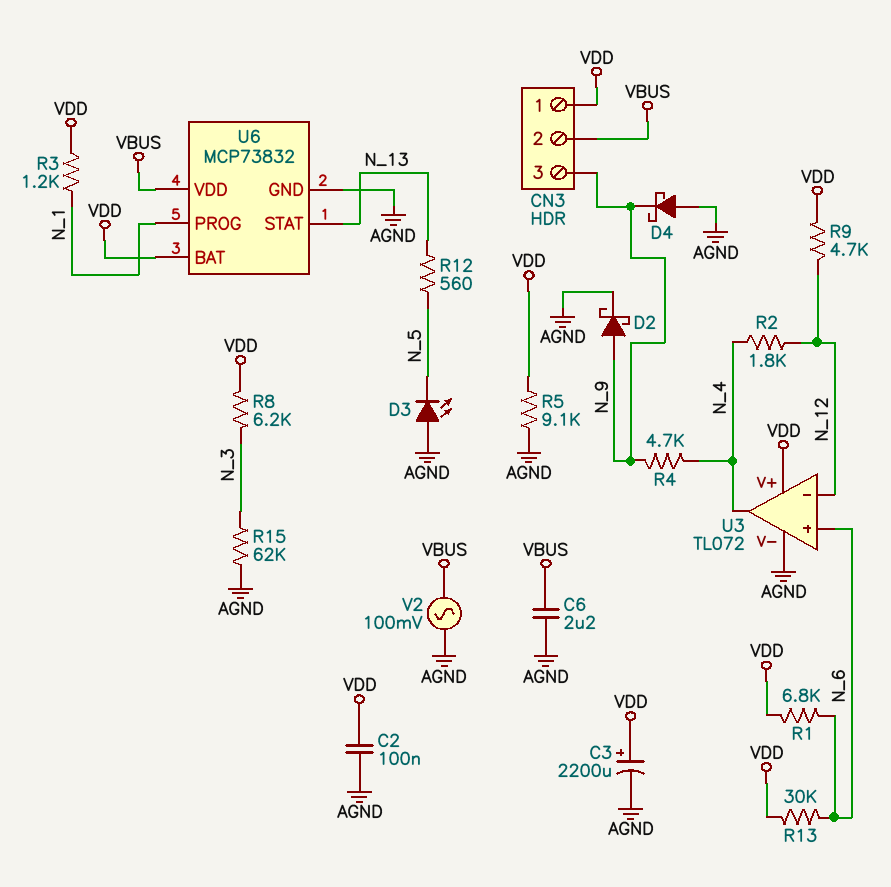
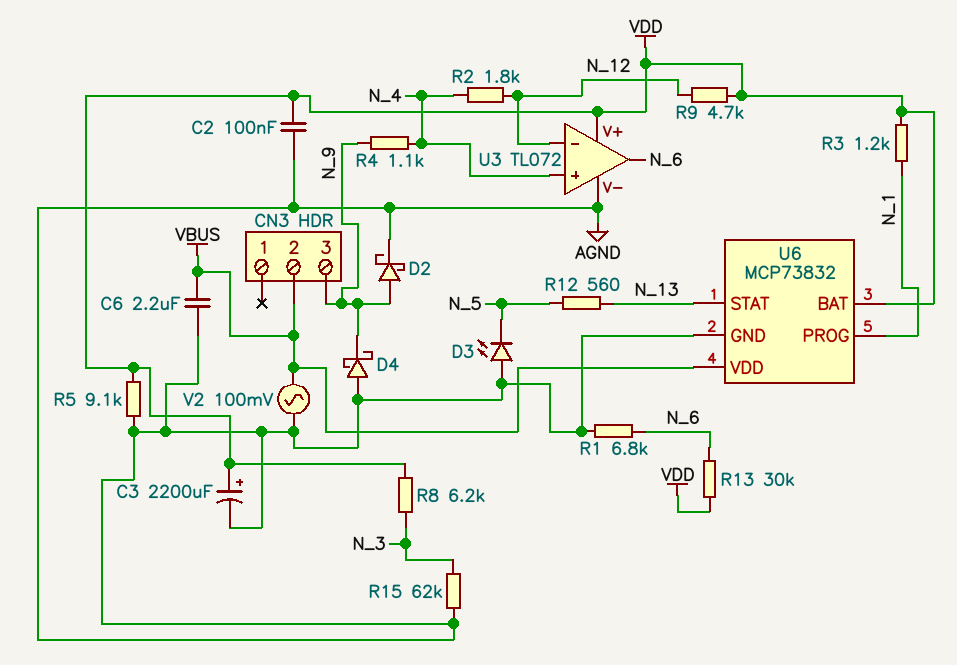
CN3 pin 1: VDD -> none
R1: 6.8k (N_6, VDD) -> 6.8k (AGND, N_6)
R4: 4.7k (N_4, N_9) -> 1.1k (N_4, N_9)
U3 pin in+: N_6 -> N_4
U3 pin out: N_4 -> N_6

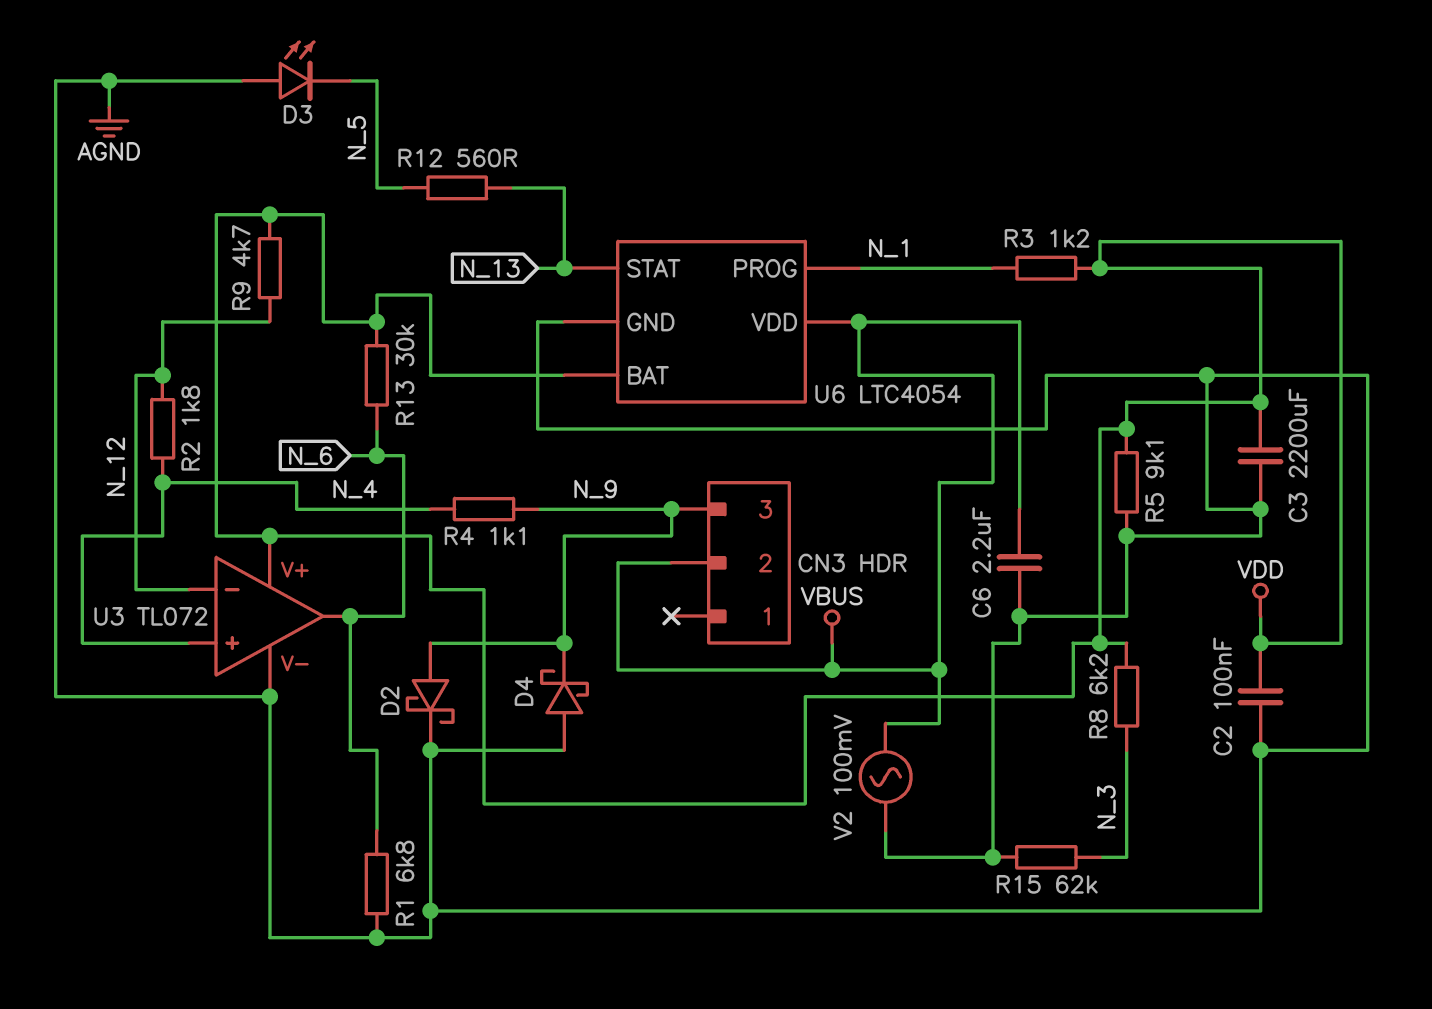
C3: 2200uF (plus VDD, minus AGND) -> 2200uF (AGND, VDD)
U6: MCP73832 -> LTC4054

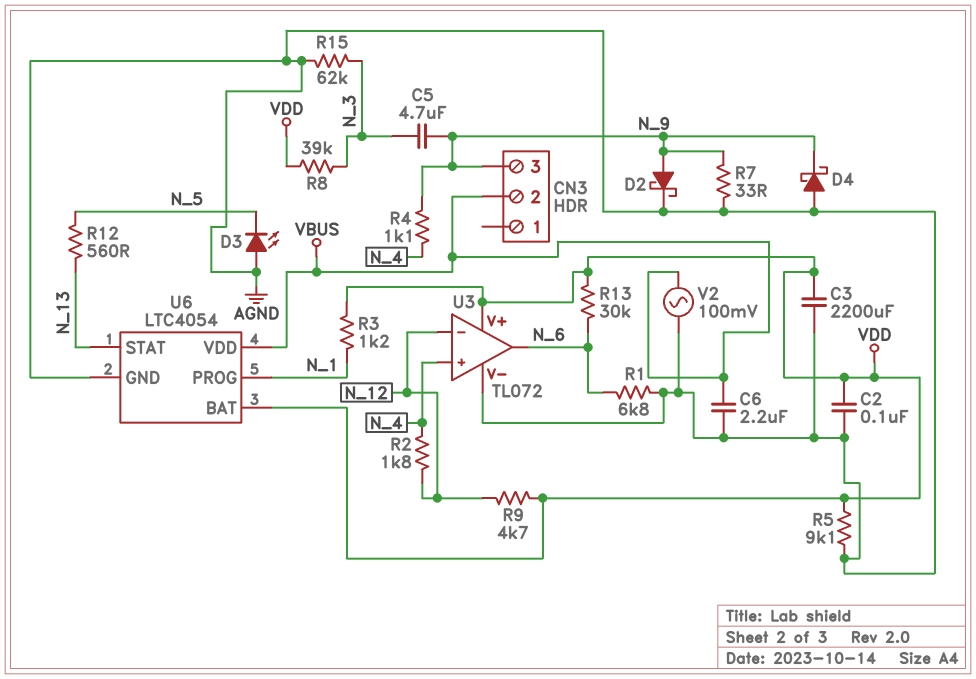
C5: none -> 4.7uF (N_3, N_9)
R7: none -> 33 (AGND, N_9)
R8: 6.2k (N_3, VDD) -> 39k (N_3, VDD)

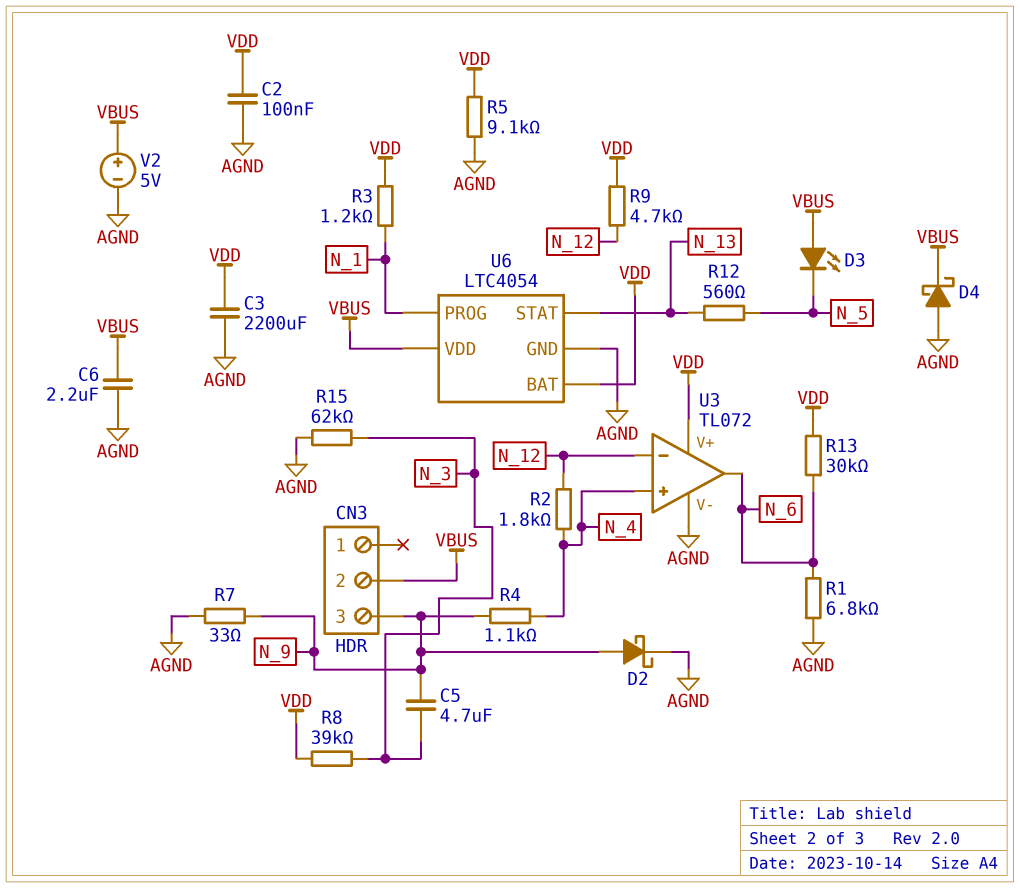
D3: LED (A AGND, K N_5) -> LED (A VBUS, K N_5)
D4: schottky (A AGND, K N_9) -> schottky (A AGND, K VBUS)
V2: AC 100mV (AGND, VBUS) -> 5V (plus VBUS, minus AGND)

